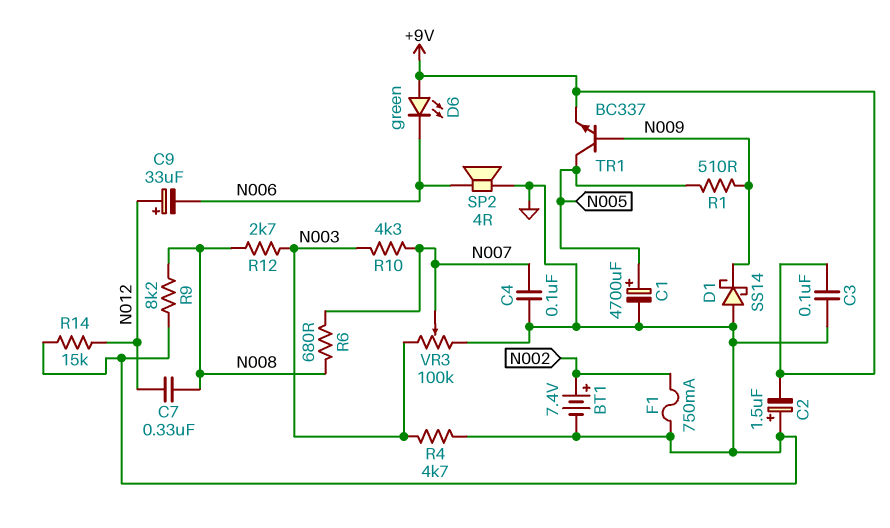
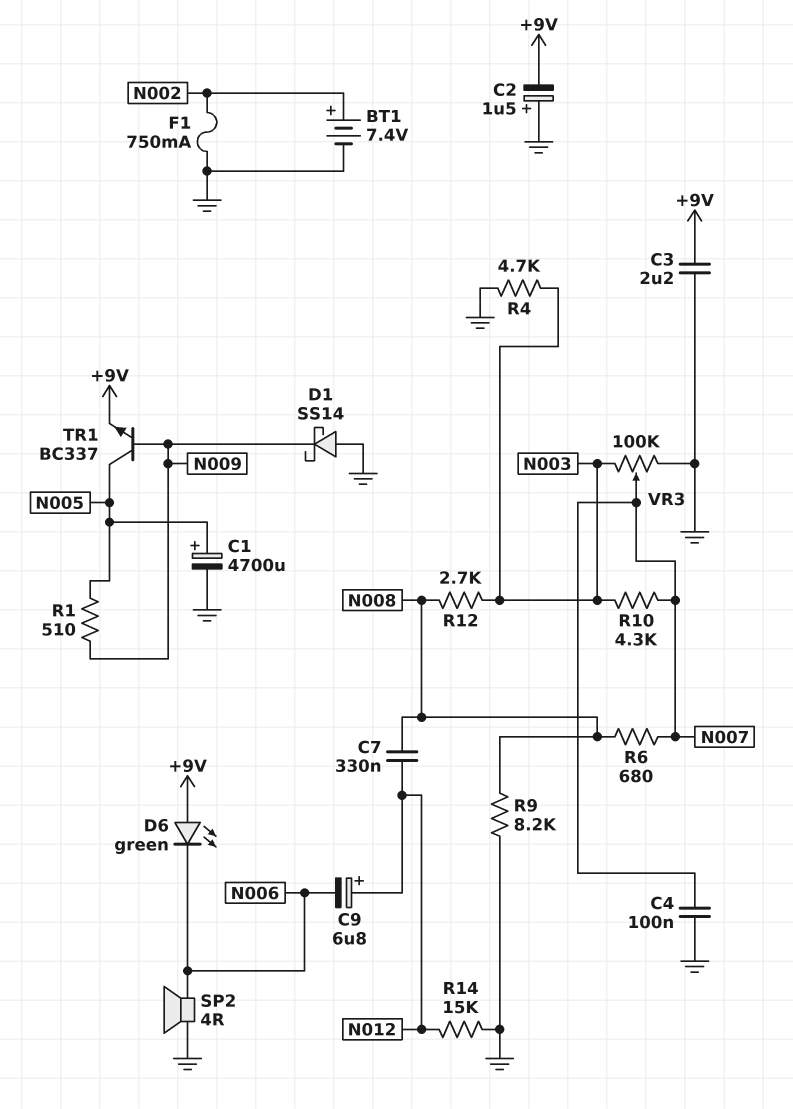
C3: 100nF (+9V, GND) -> 2.2uF (+9V, GND)
C9: 33uF (plus N012, minus N006) -> 6.8uF (plus N012, minus N006)

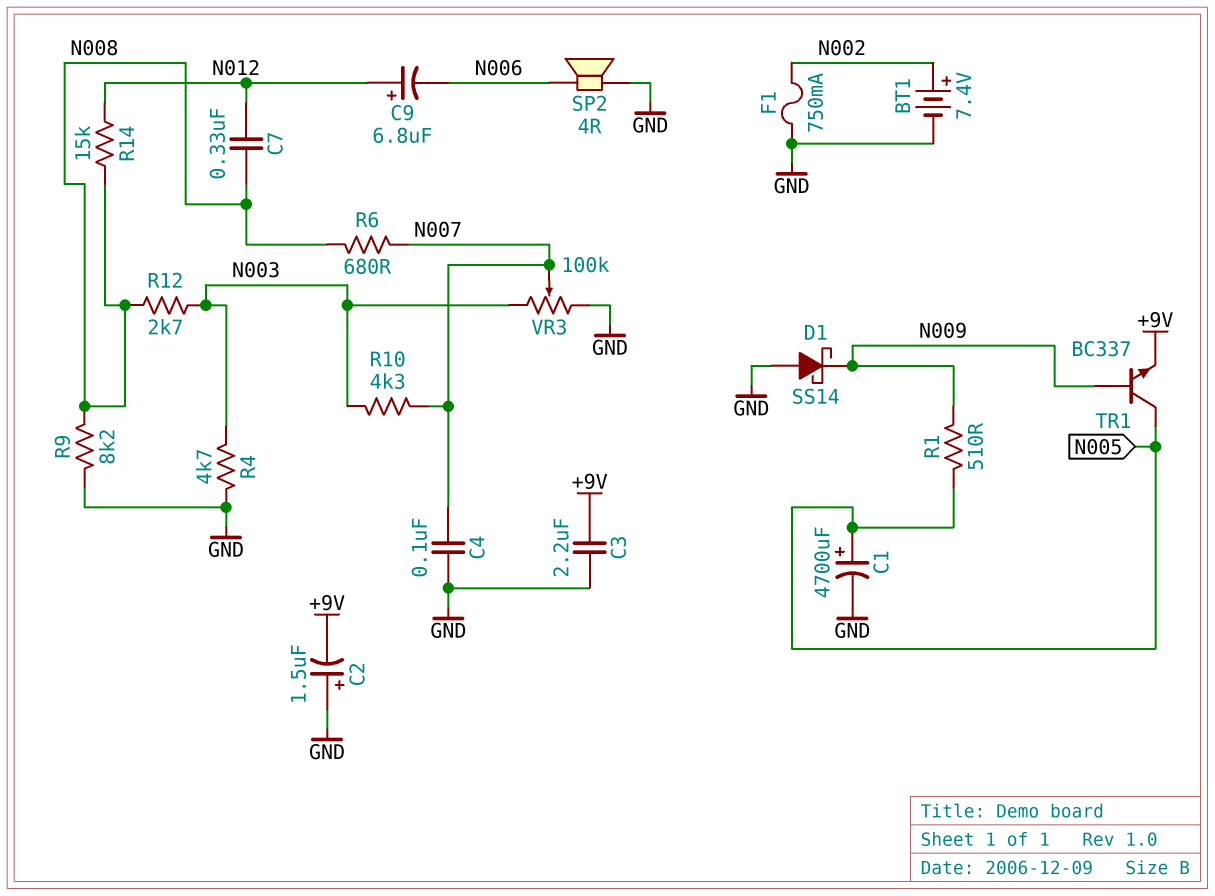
D6: LED green (A +9V, K N006) -> none
R14: 15k (GND, N012) -> 15k (N008, N012)

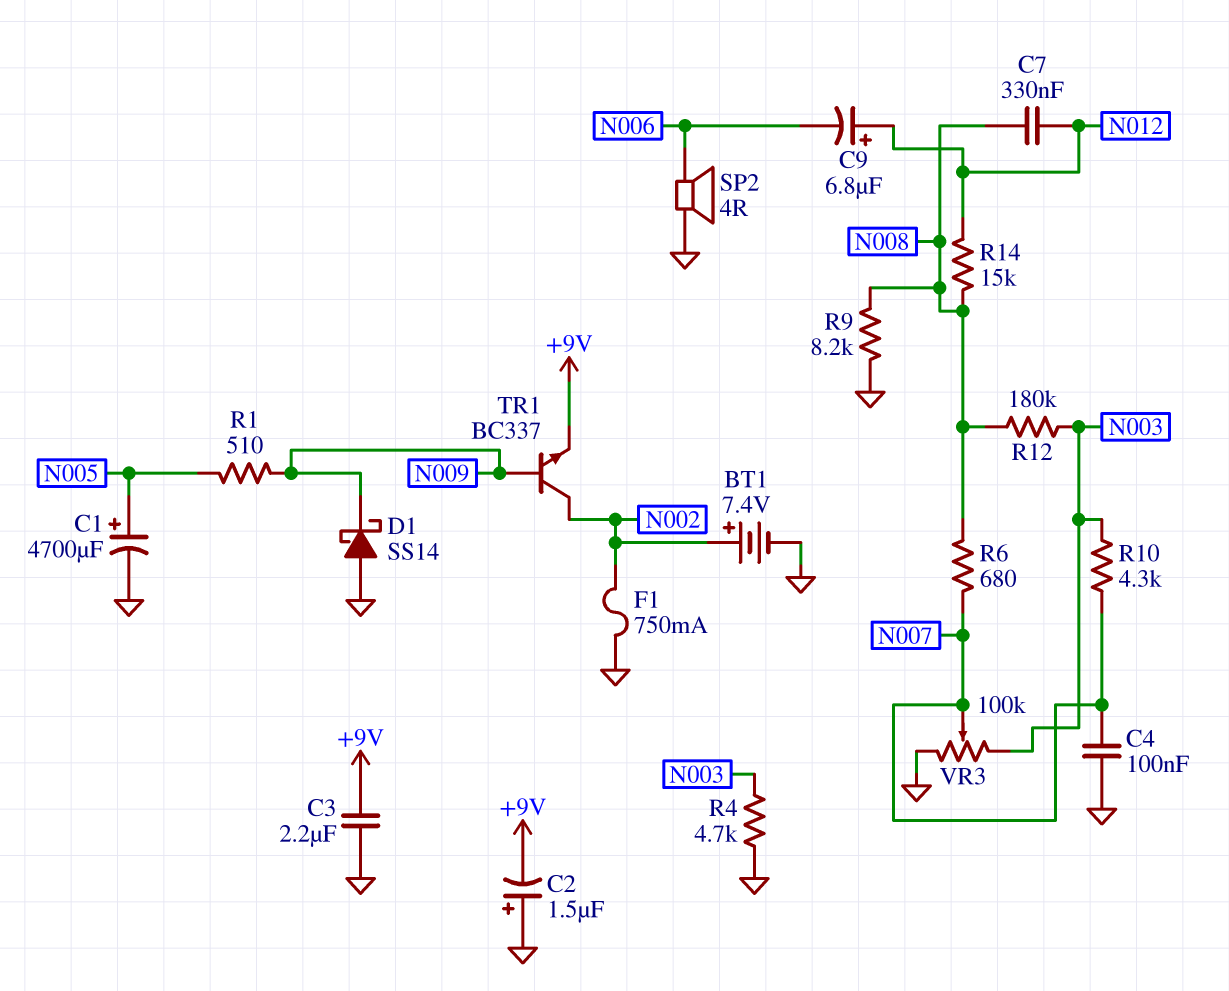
R12: 2.7k (N003, N008) -> 180k (N003, N008)
TR1: NPN BC337 (B N009, C N005, E +9V) -> NPN BC337 (B N009, C N002, E +9V)

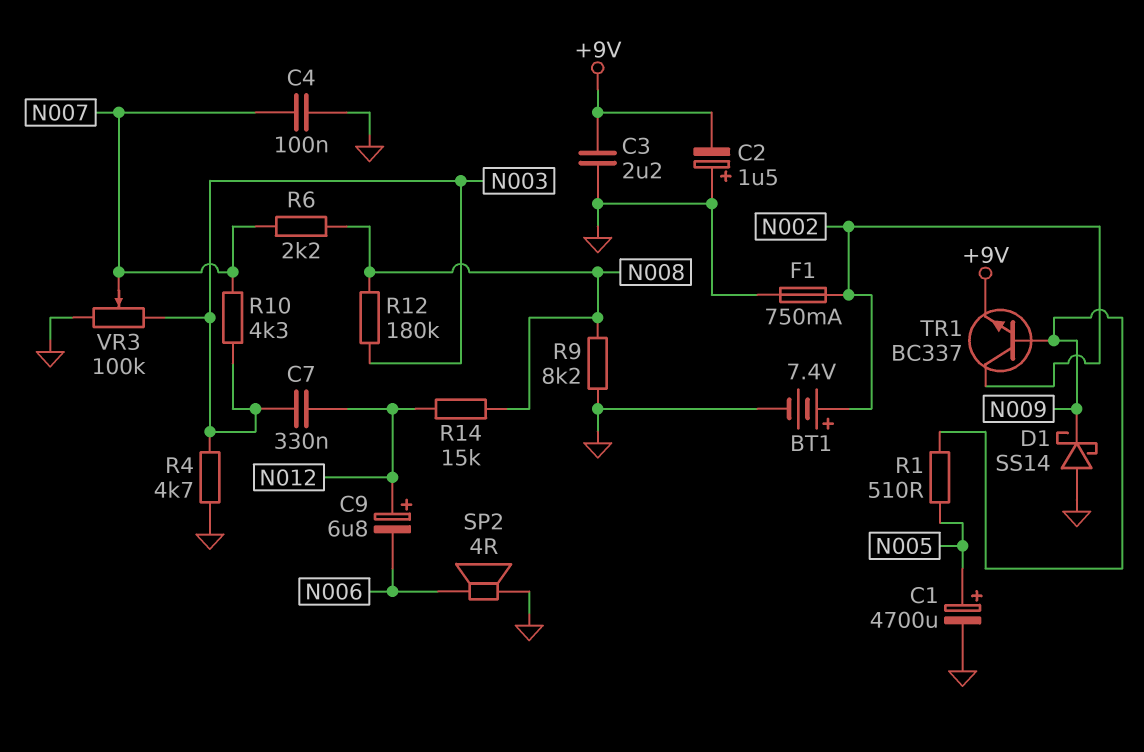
C7: 330nF (N008, N012) -> 330nF (N003, N012)
R6: 680 (N007, N008) -> 2.2k (N007, N008)

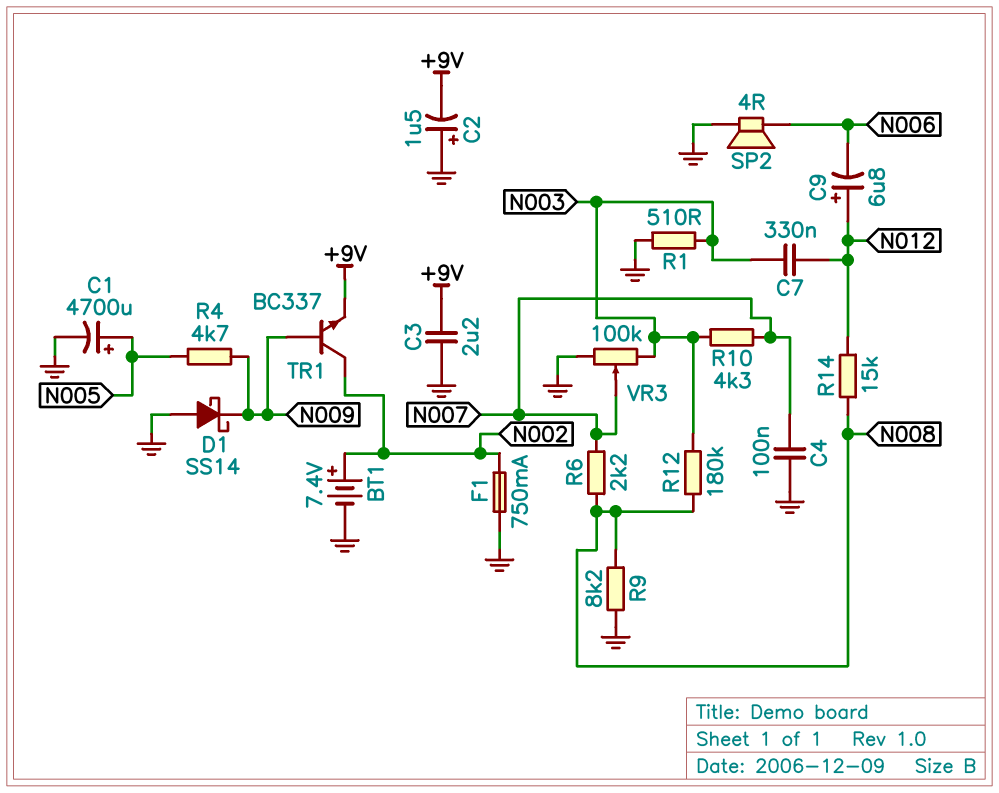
R1: 510 (N005, N009) -> 510 (GND, N003)
R4: 4.7k (GND, N003) -> 4.7k (N005, N009)

